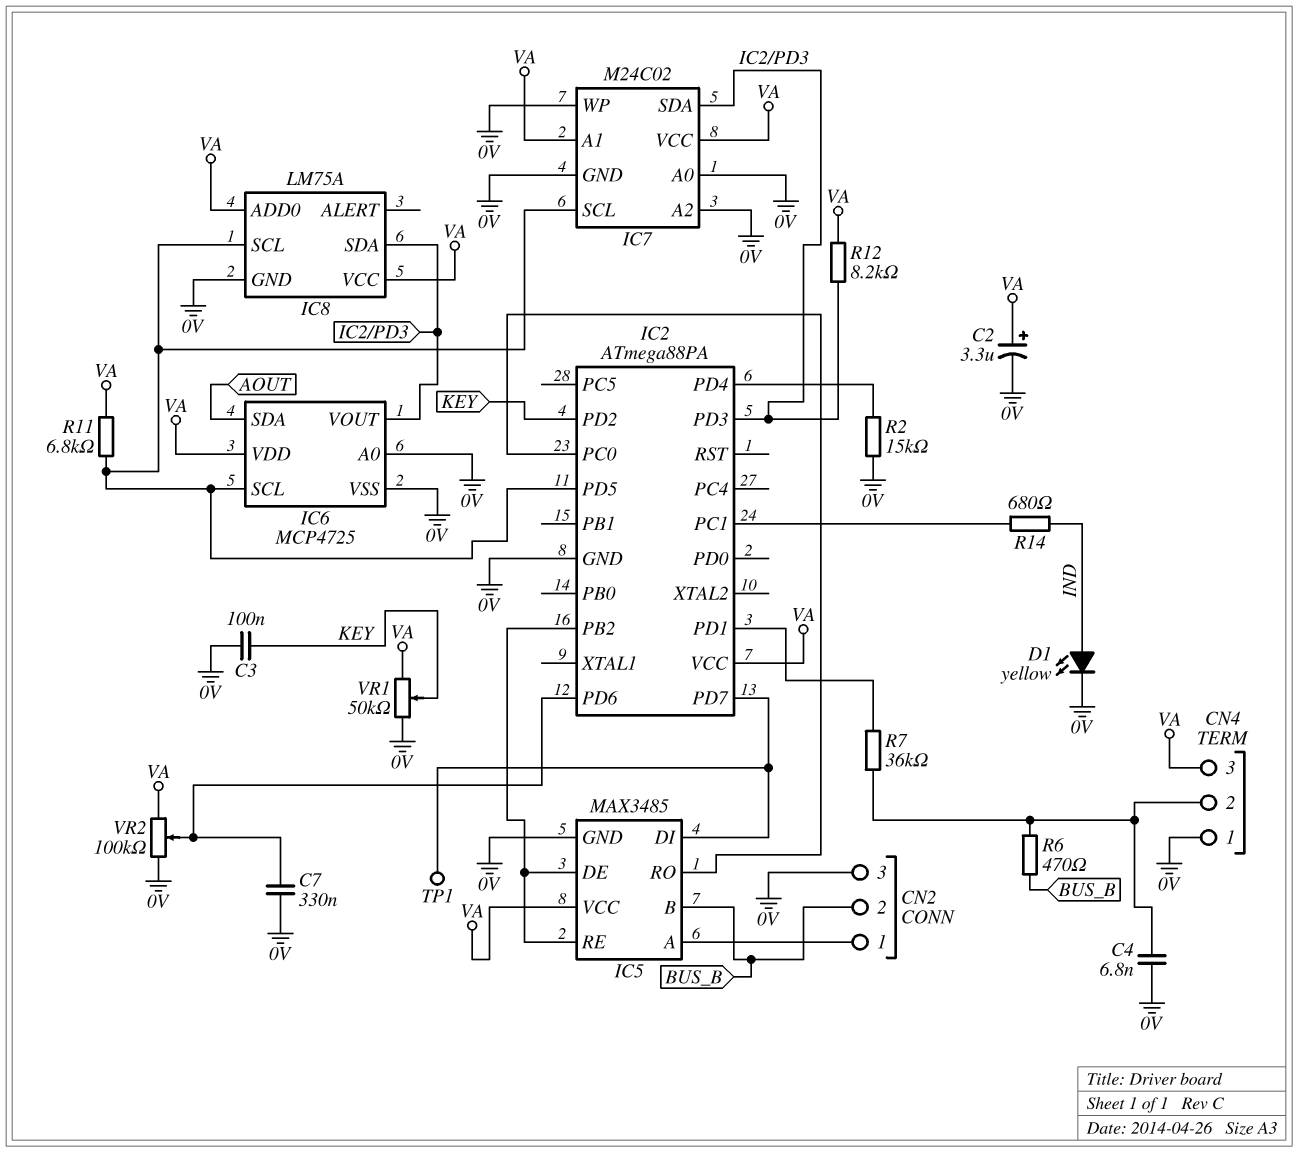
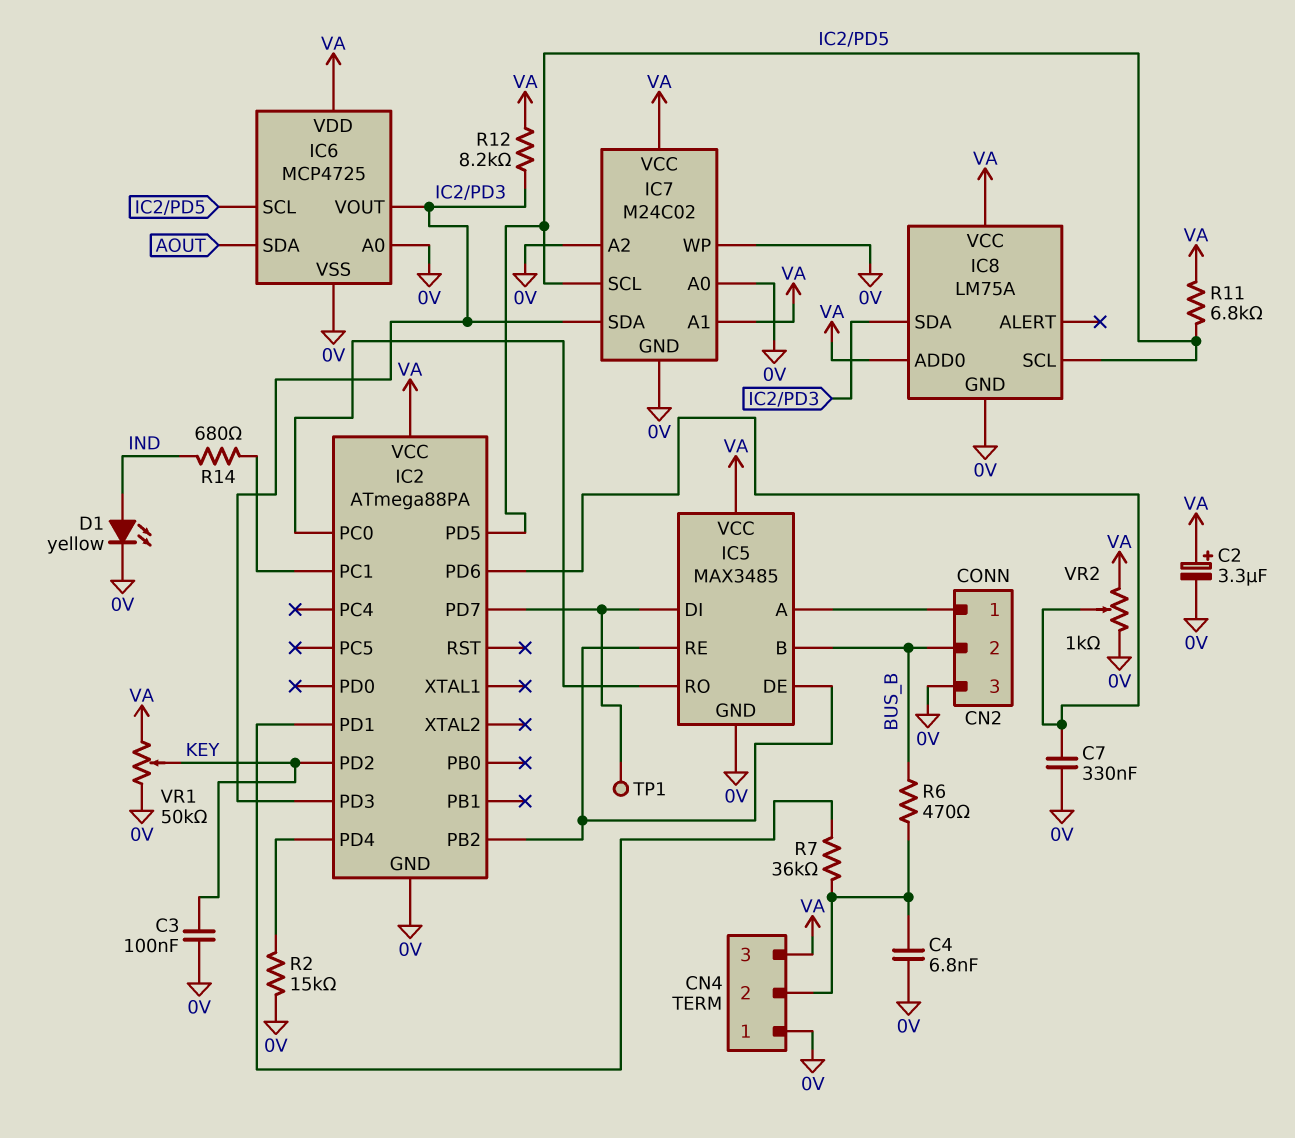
VR2: 100k (0V, VA, wiper IC2/PD6) -> 1k (0V, VA, wiper IC2/PD6)

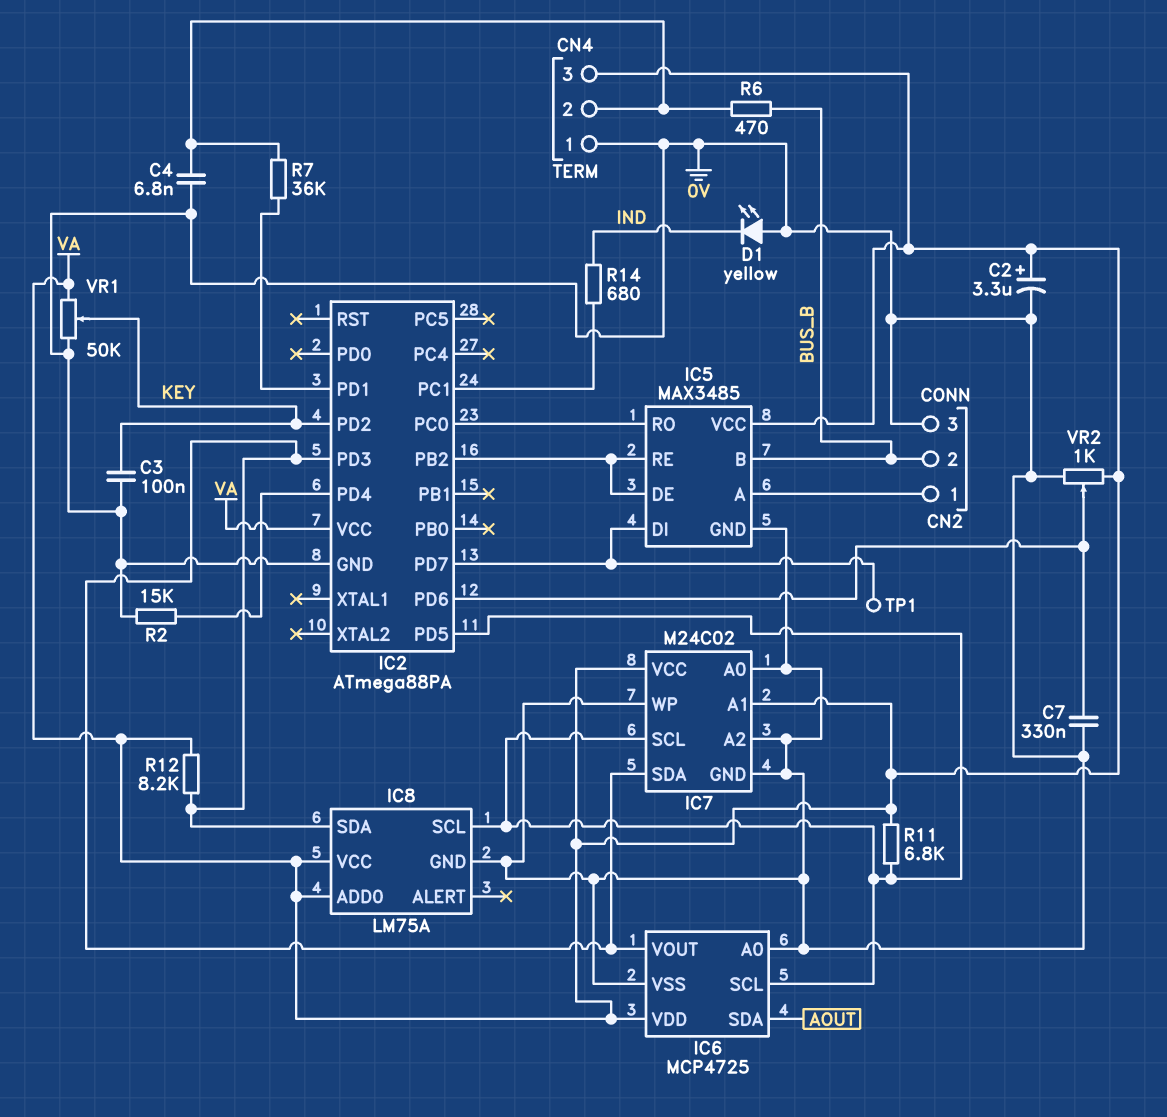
D1: LED yellow (A IND, K 0V) -> LED yellow (A 0V, K IND)

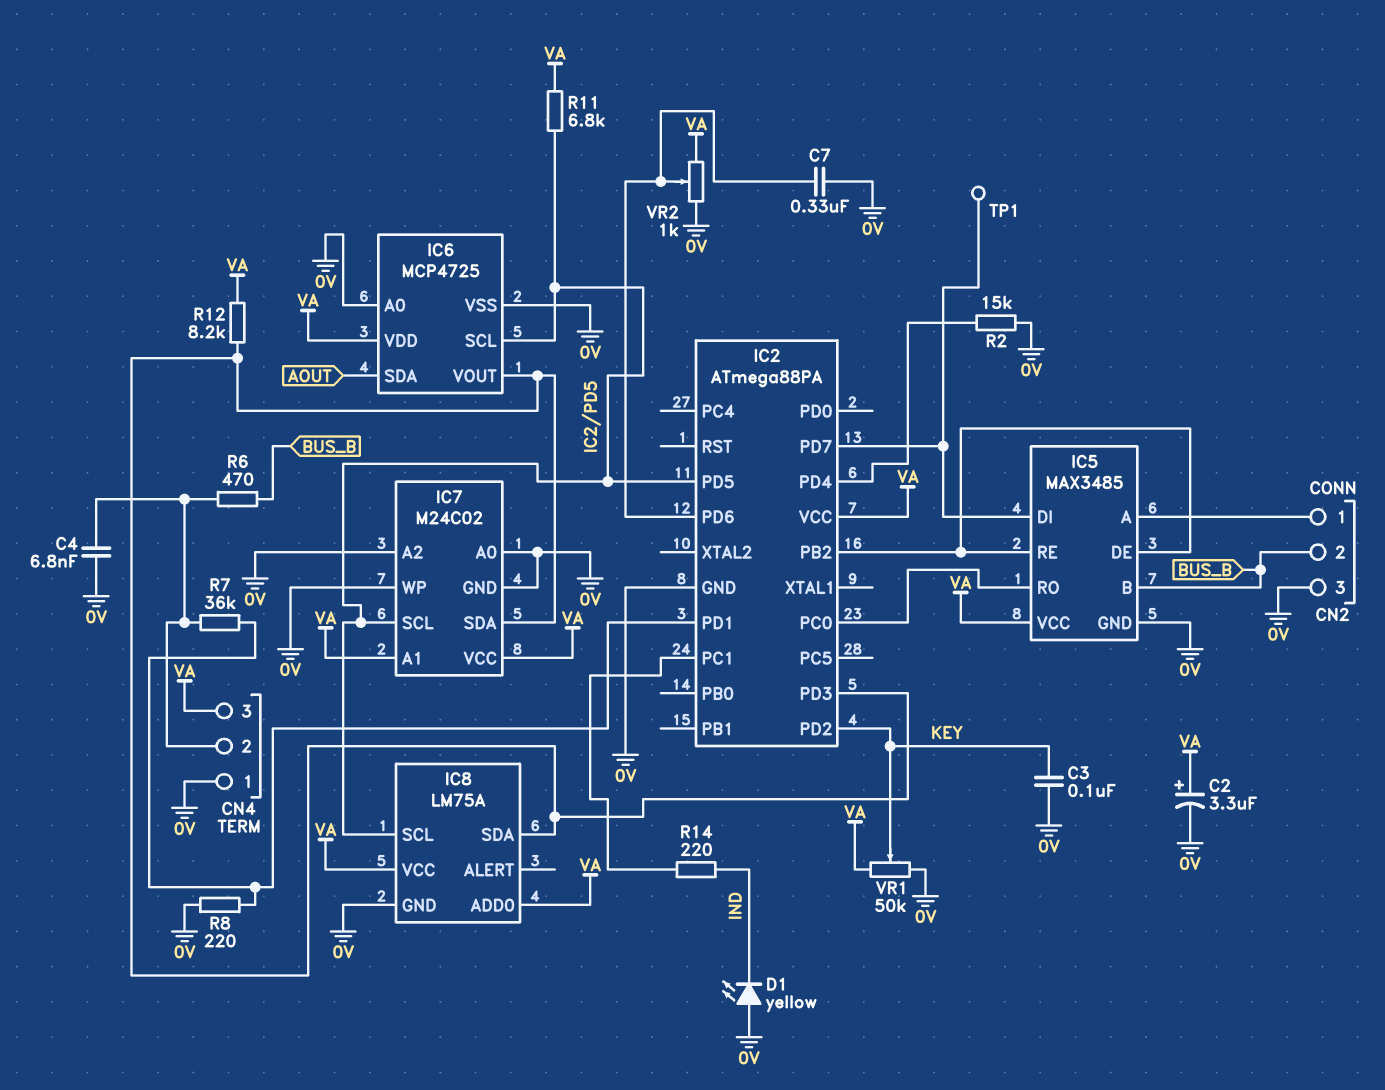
R8: none -> 220 (0V, IC2/PD1)
R14: 680 (IC2/PC1, IND) -> 220 (IC2/PC1, IND)

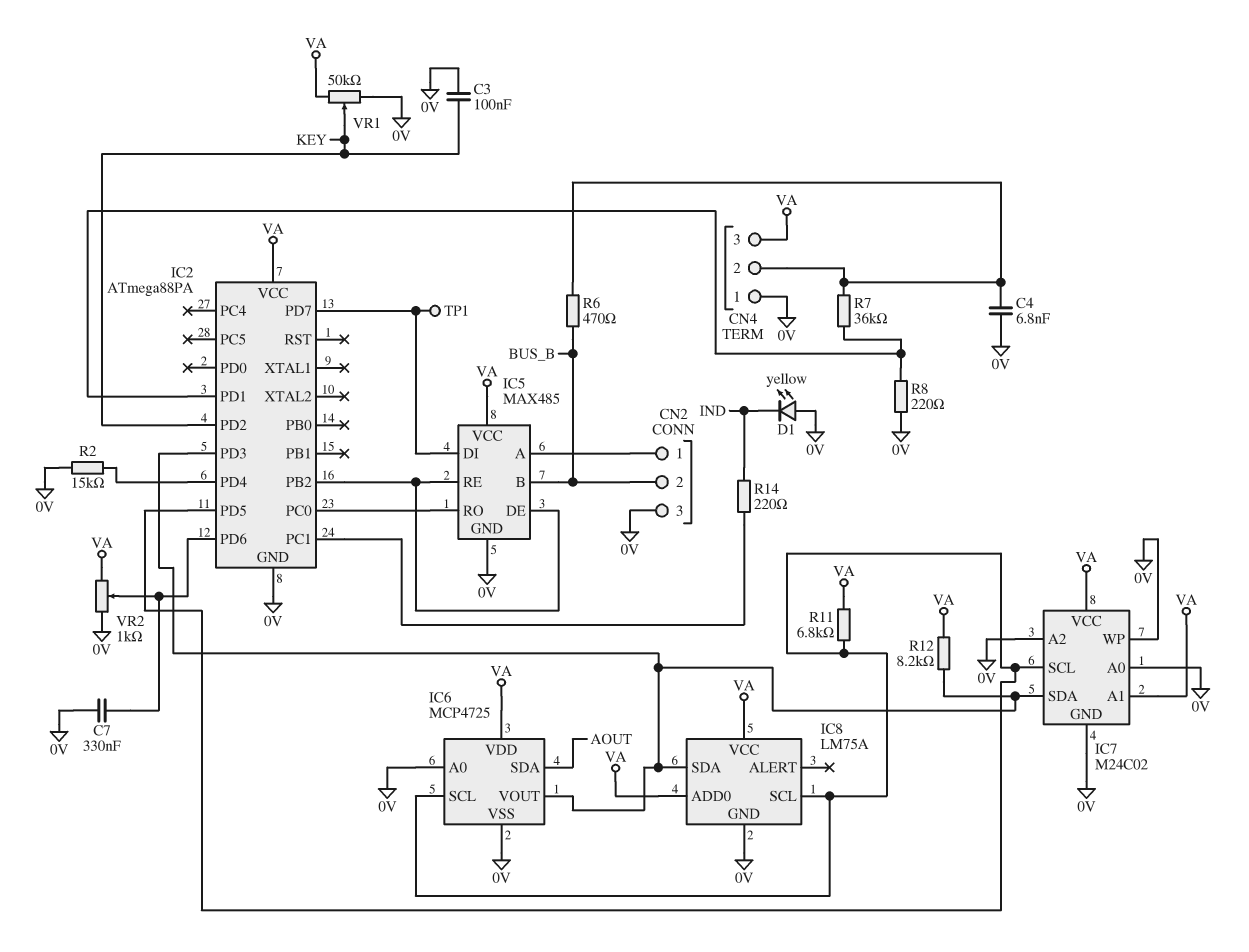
C2: 3.3uF (plus VA, minus 0V) -> none
IC5: MAX3485 -> MAX485

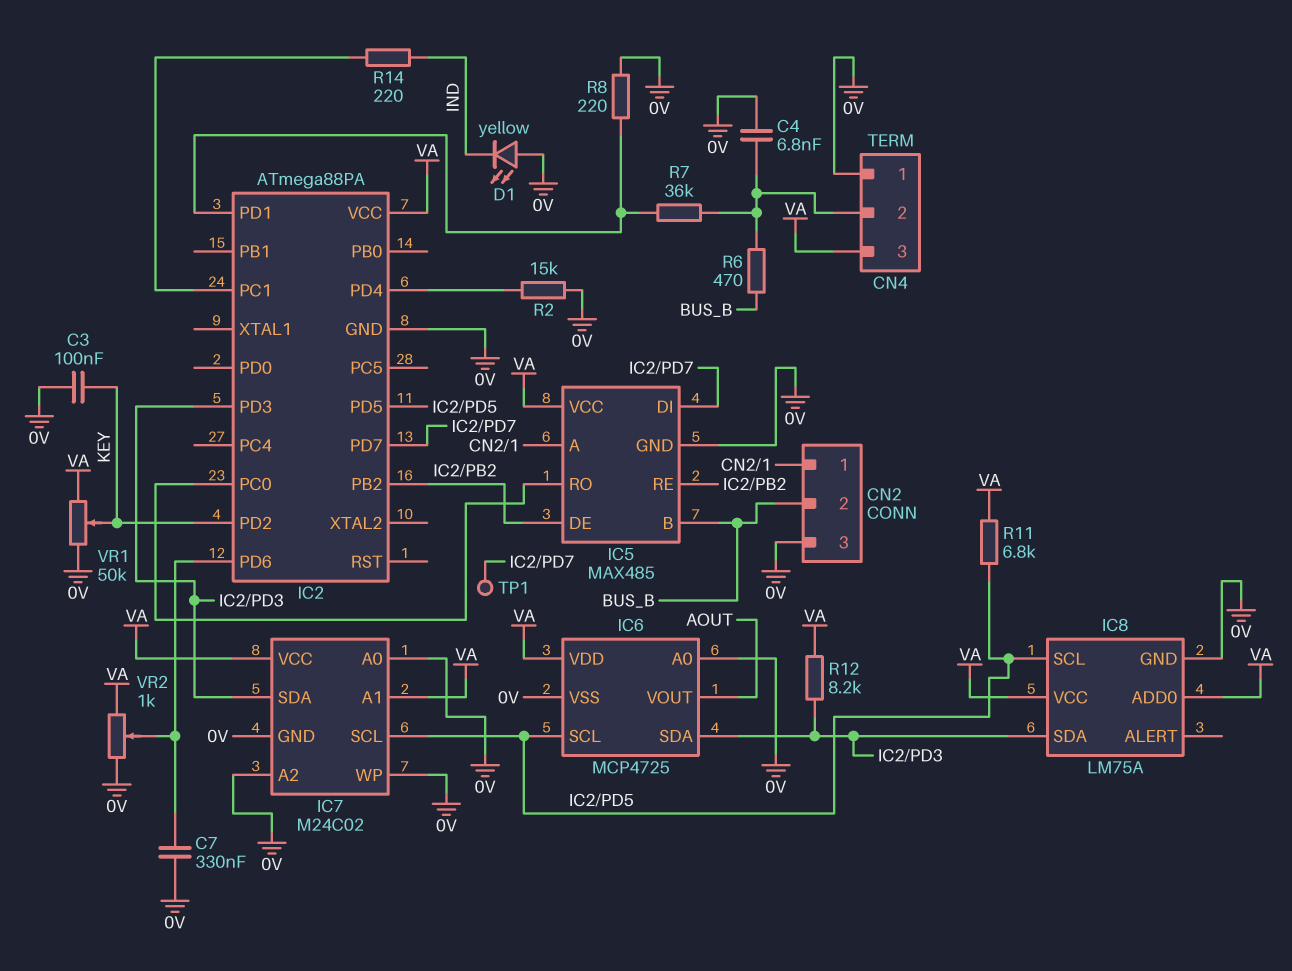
IC6 pin SDA: AOUT -> IC2/PD3
IC6 pin VOUT: IC2/PD3 -> AOUT

